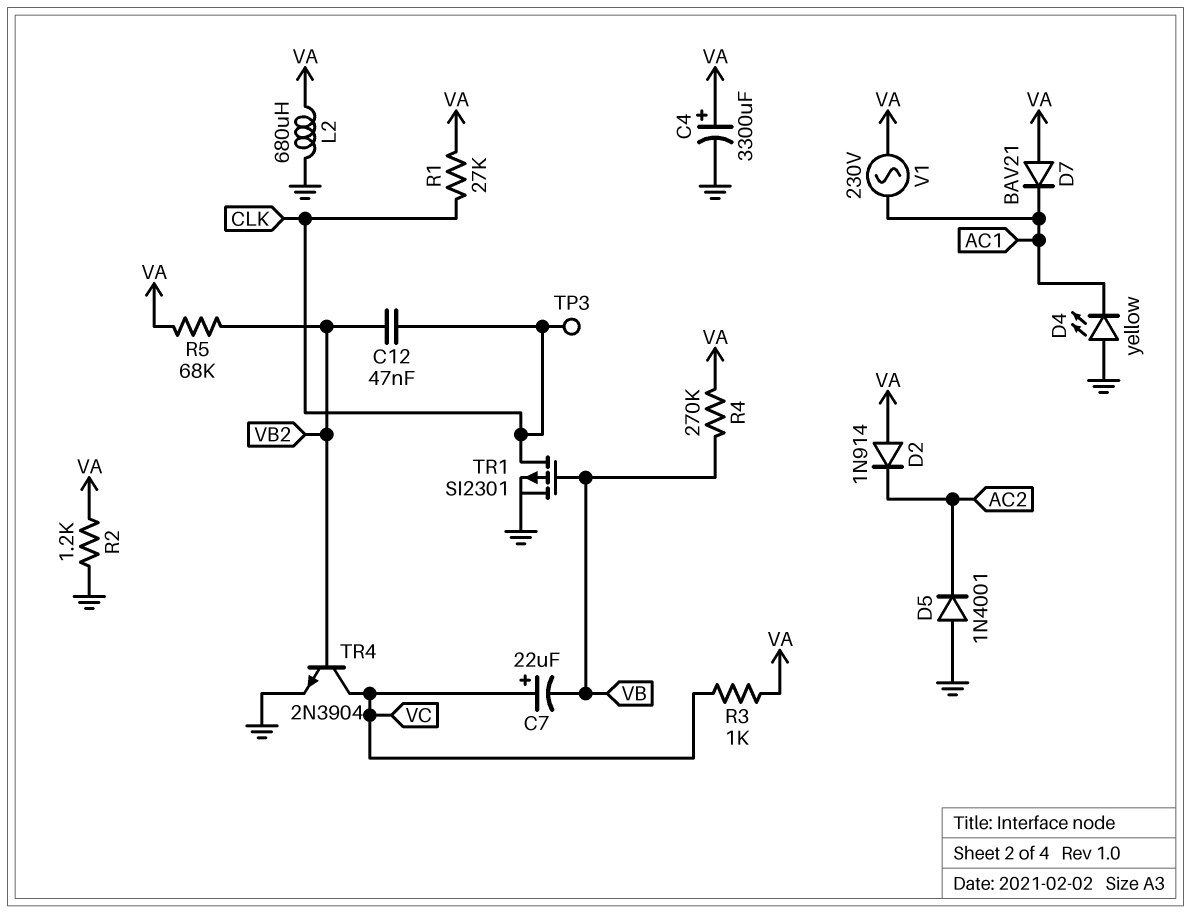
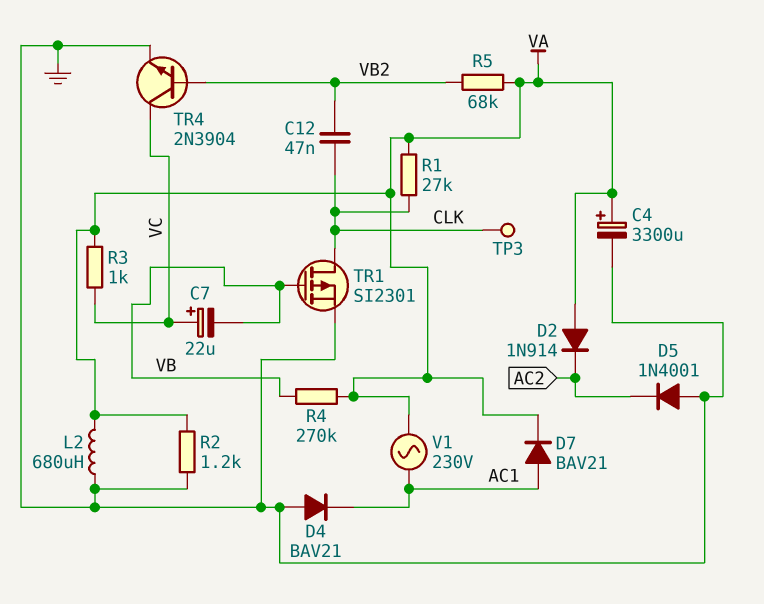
D4: LED yellow (A GND, K AC1) -> diode BAV21 (A GND, K AC1)
D7: diode BAV21 (A VA, K AC1) -> diode BAV21 (A AC1, K VA)

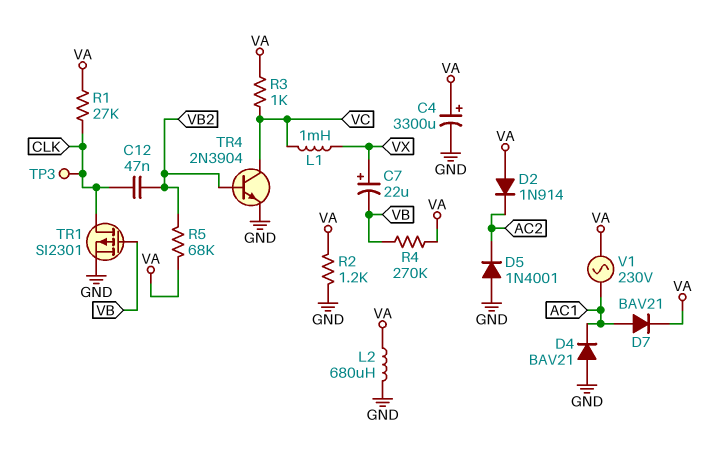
C7: 22uF (plus VC, minus VB) -> 22uF (plus VX, minus VB)
L1: none -> 1mH (VC, VX)

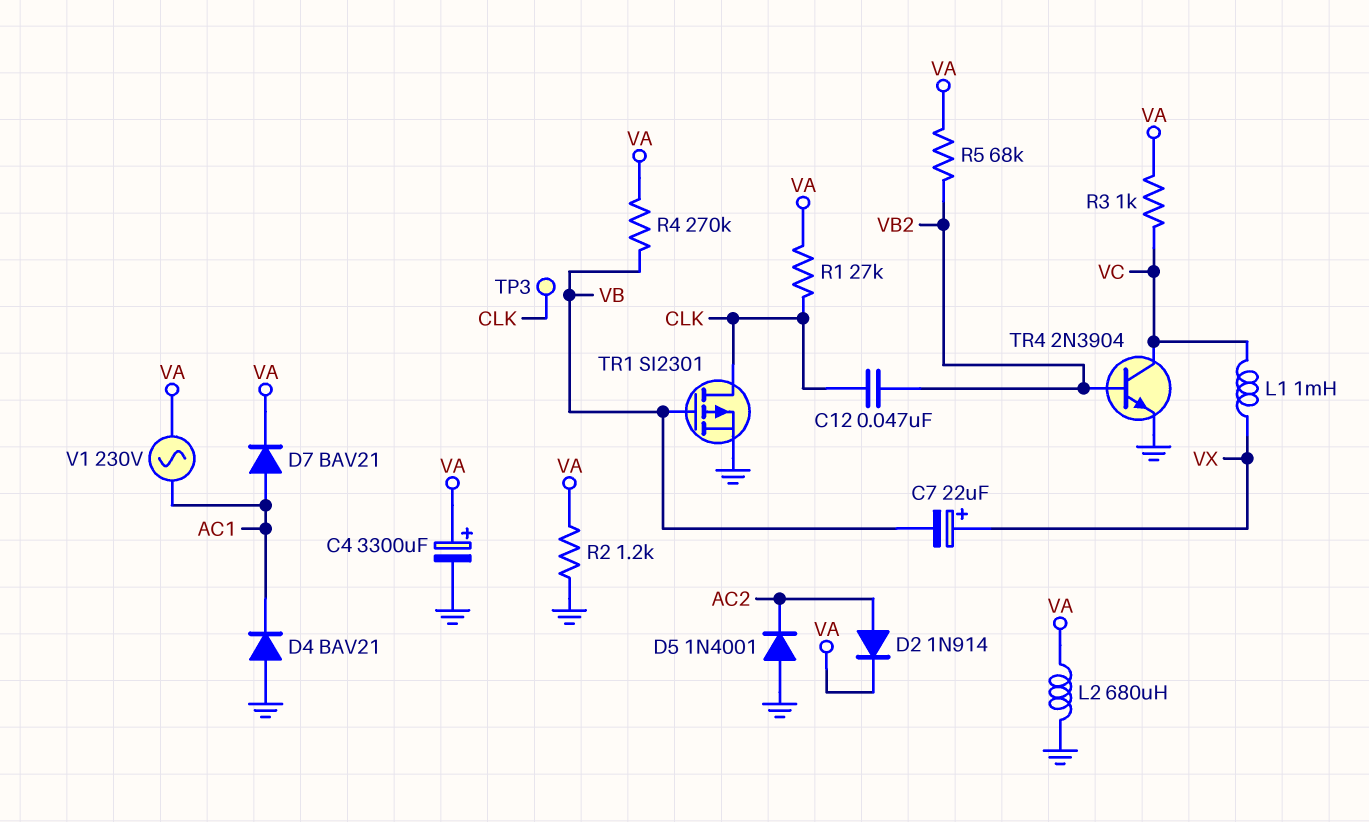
D2: diode 1N914 (A VA, K AC2) -> diode 1N914 (A AC2, K VA)

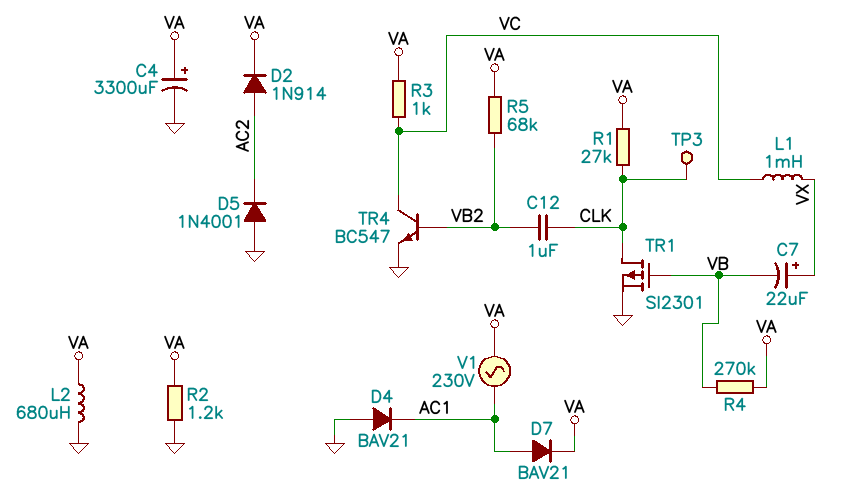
C12: 47nF (CLK, VB2) -> 1uF (CLK, VB2)
TR4: NPN 2N3904 (B VB2, C VC, E GND) -> NPN BC547 (B VB2, C VC, E GND)

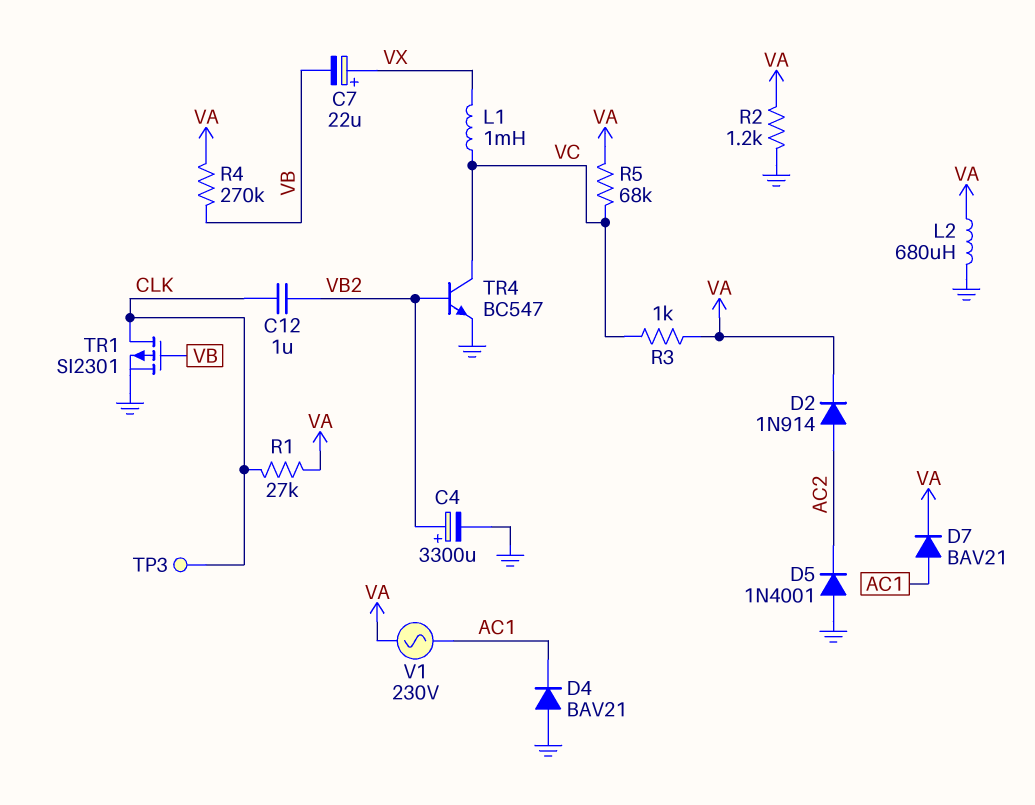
C4: 3300uF (plus VA, minus GND) -> 3300uF (plus VB2, minus GND)
R5: 68k (VA, VB2) -> 68k (VA, VC)

